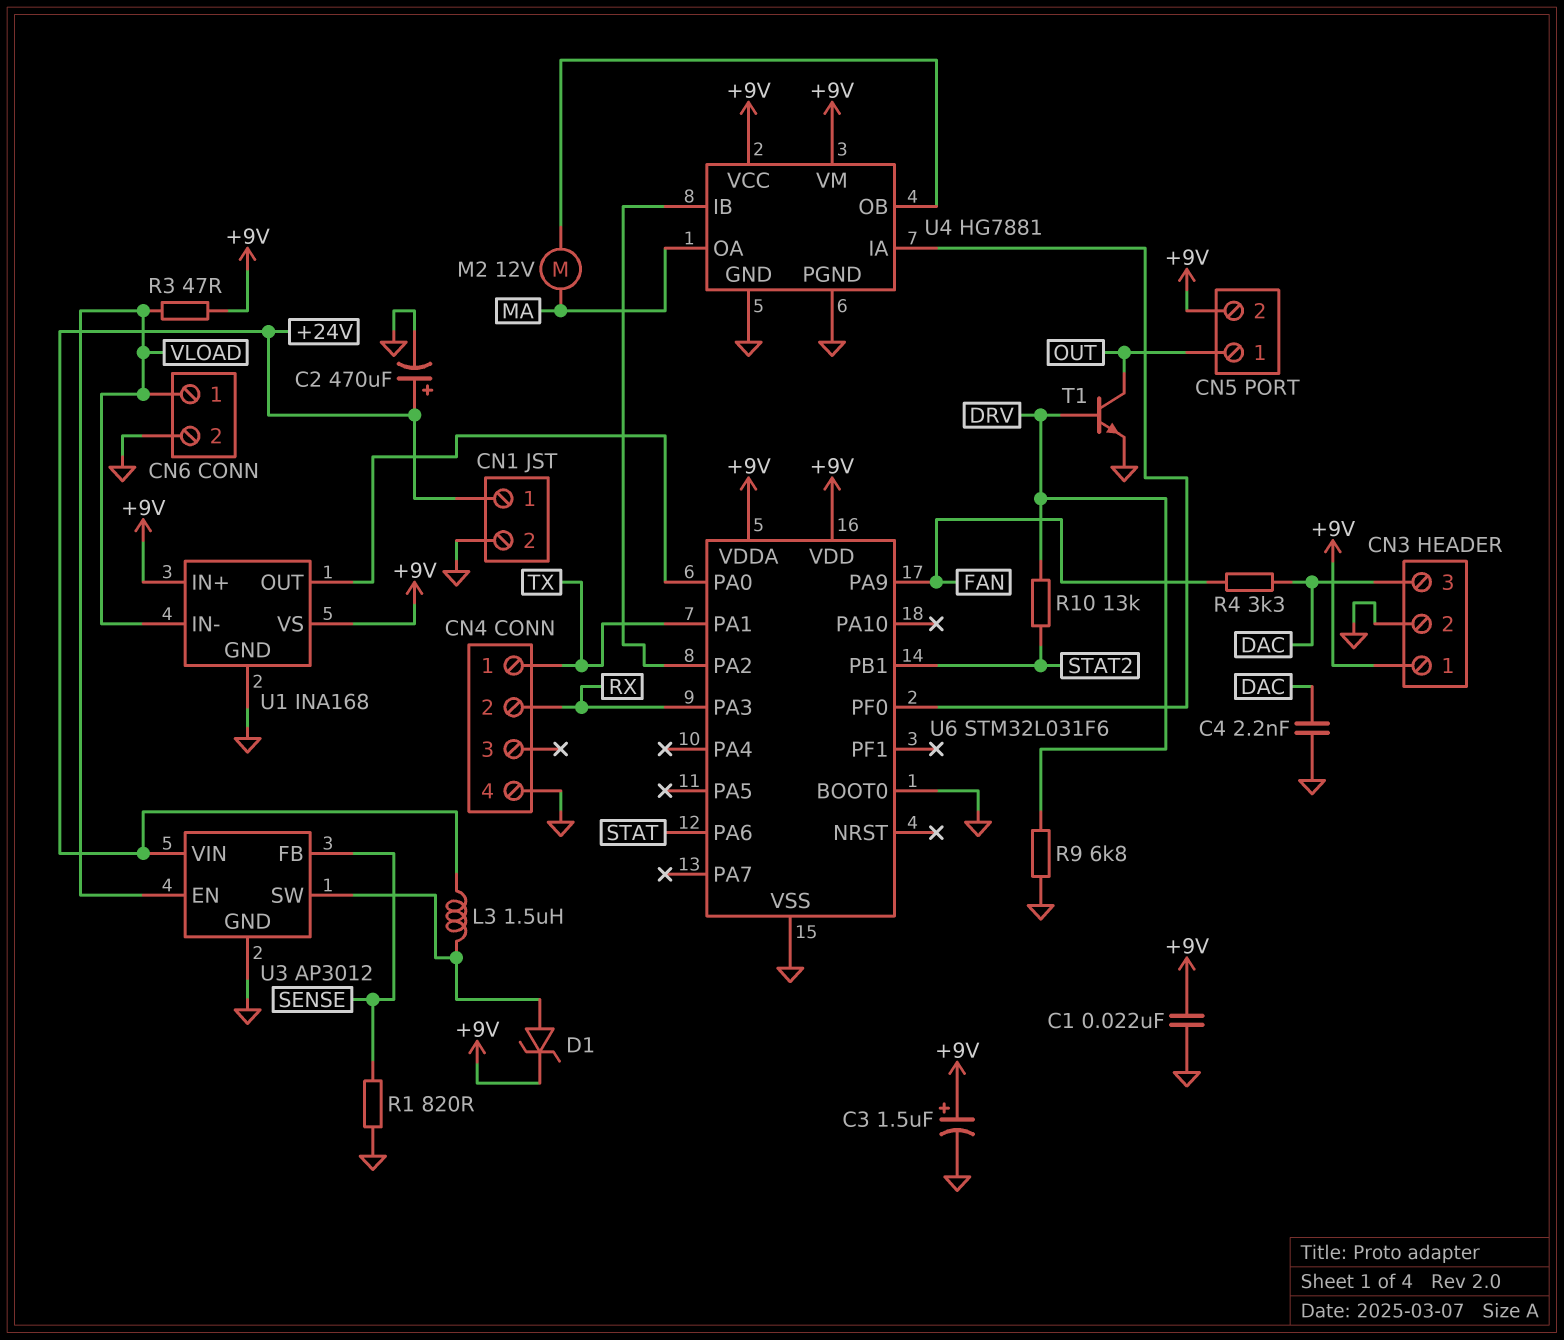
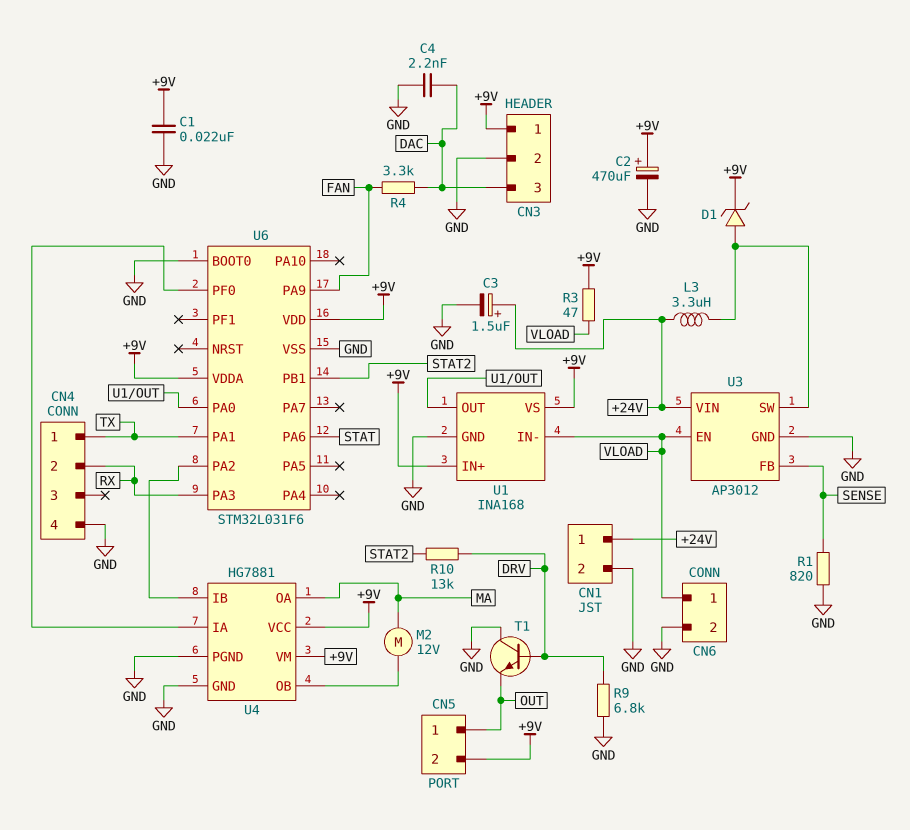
C2: 470uF (plus +24V, minus GND) -> 470uF (plus +9V, minus GND)
C3: 1.5uF (plus +9V, minus GND) -> 1.5uF (plus +24V, minus GND)
L3: 1.5uH (+24V, U3/SW) -> 3.3uH (+24V, U3/SW)
T1: NPN (B DRV, C OUT, E GND) -> NPN (B DRV, C GND, E OUT)

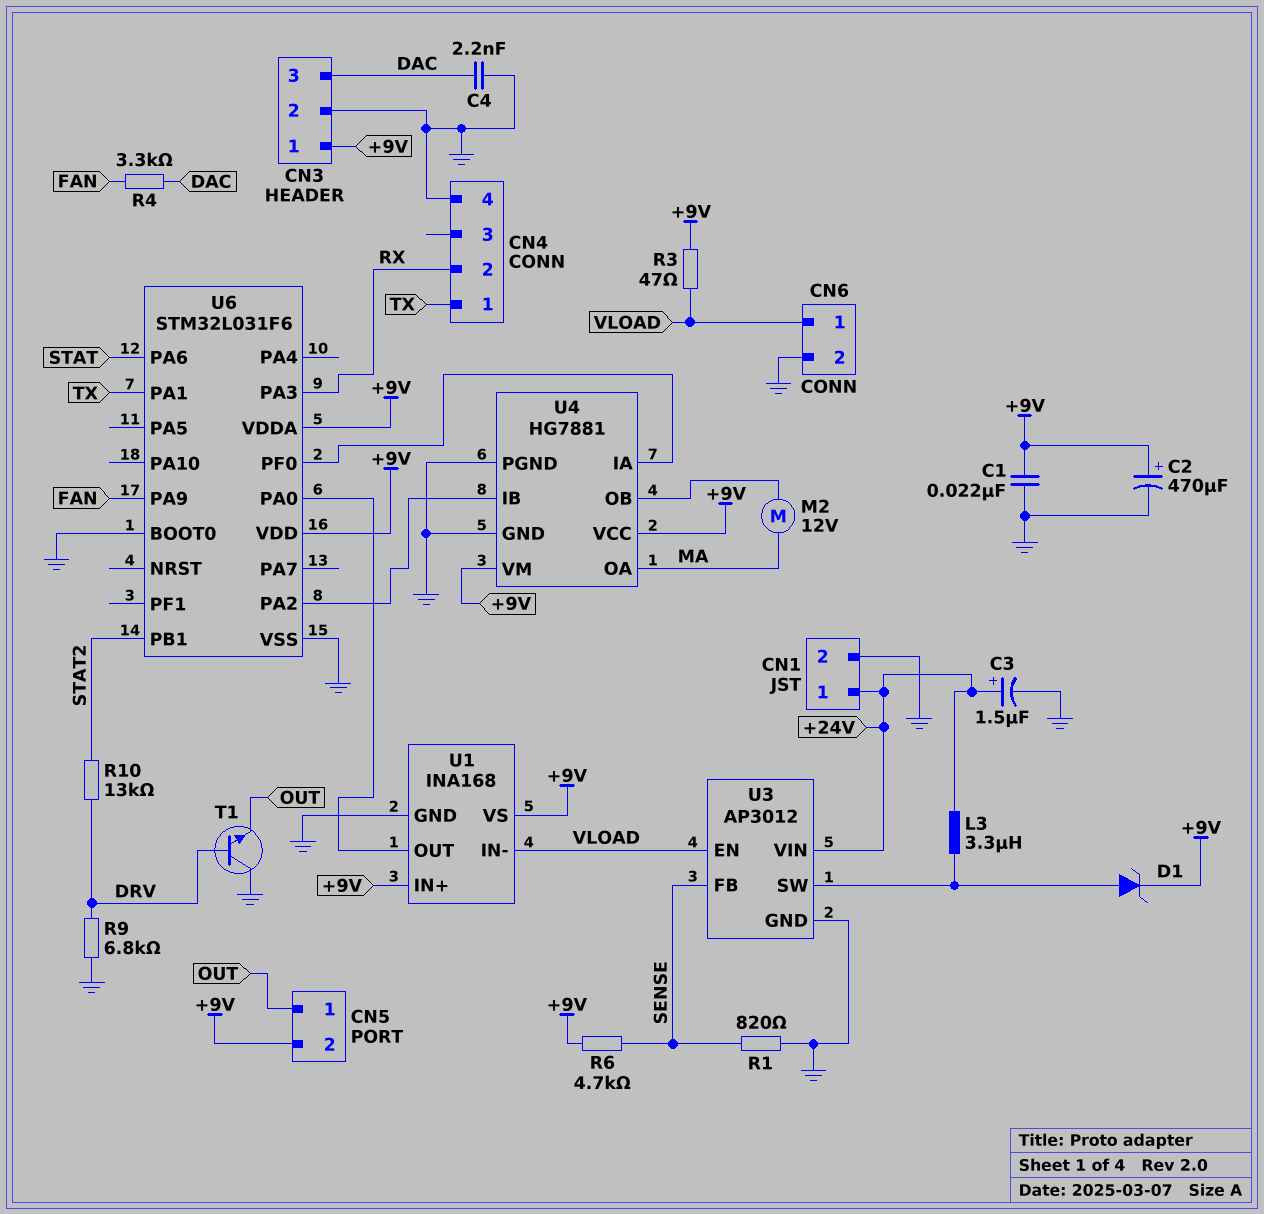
R6: none -> 4.7k (+9V, SENSE)

